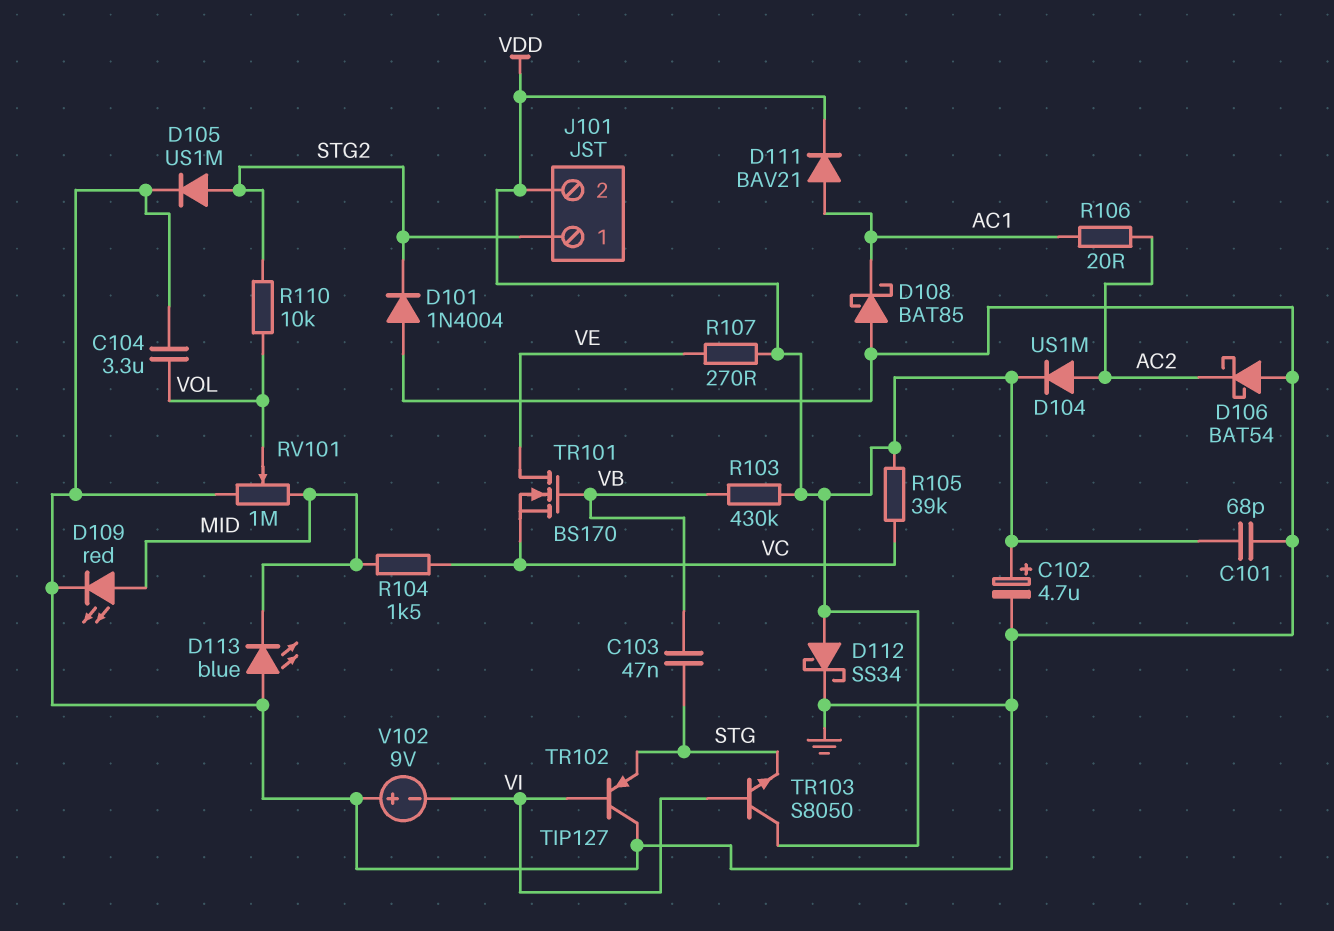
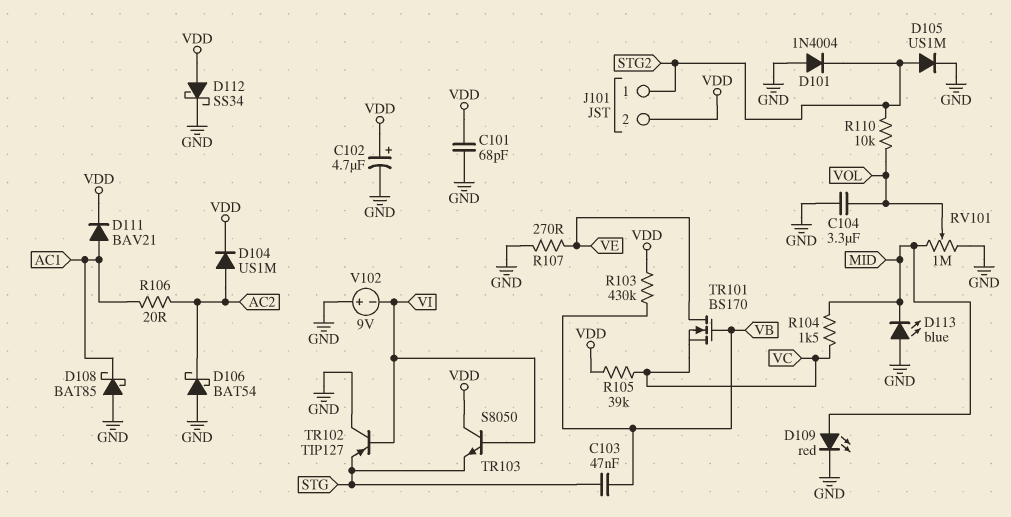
R107: 270 (VDD, VE) -> 270 (GND, VE)

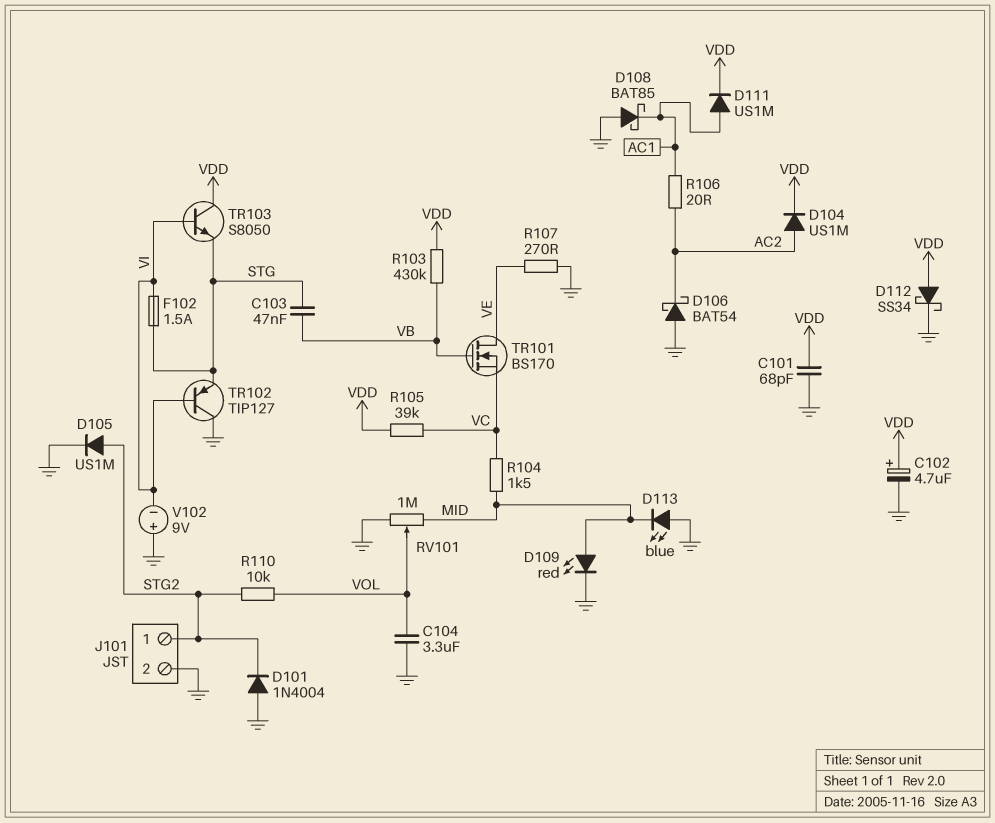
D111: diode BAV21 (A AC1, K VDD) -> diode US1M (A AC1, K VDD)
F102: none -> 1.5A (STG, VI)
J101 pin 2: VDD -> GND

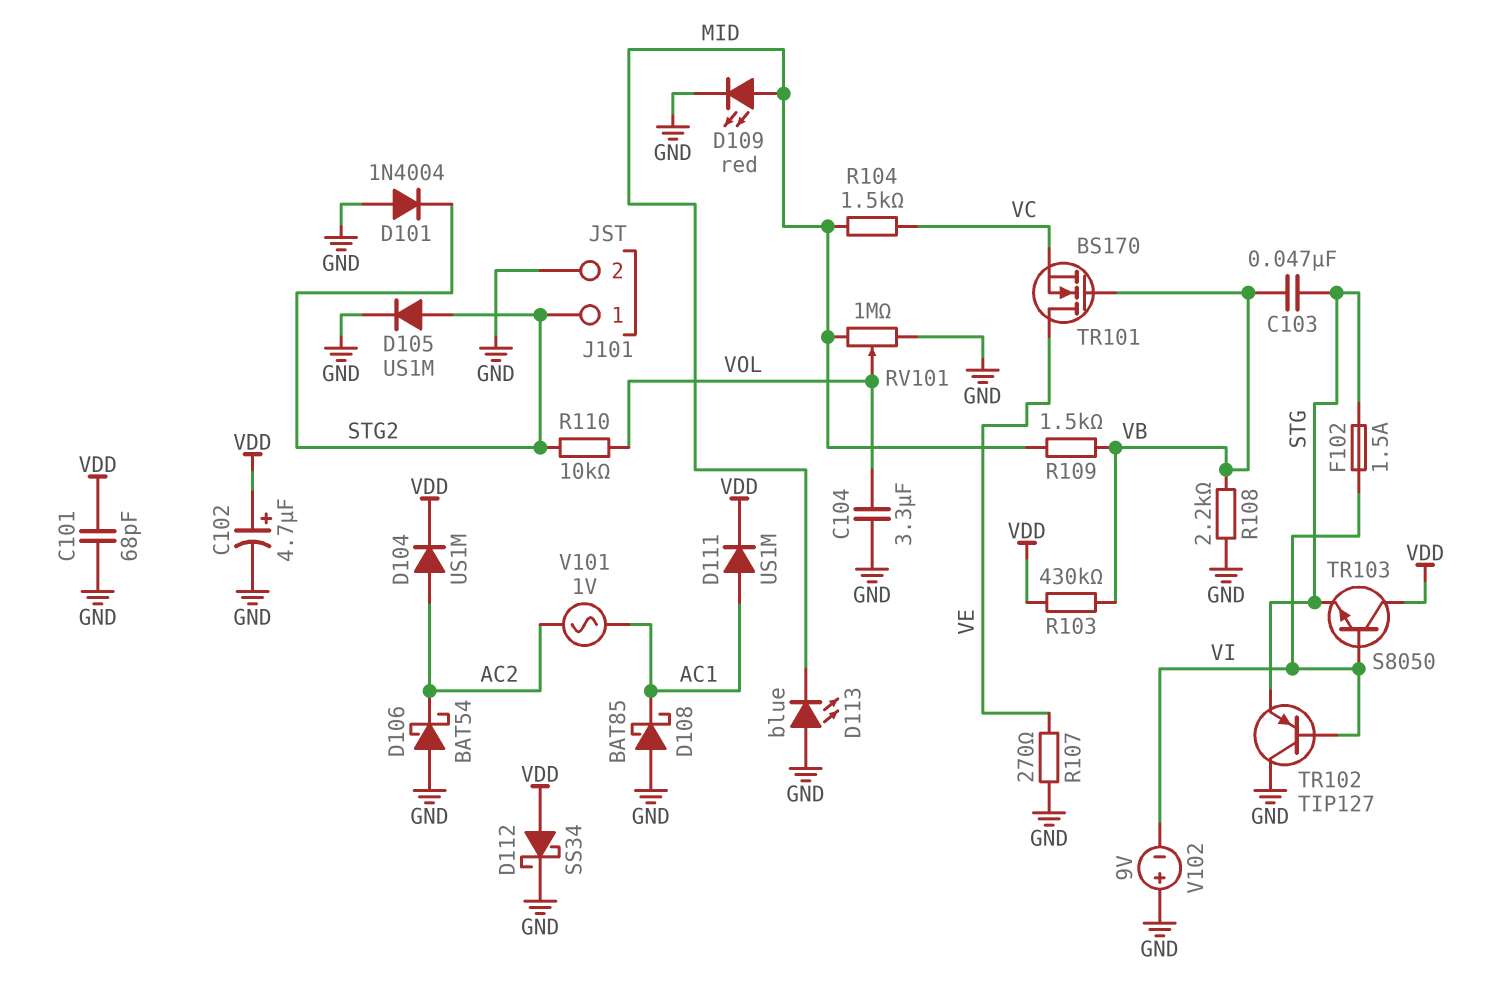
R105: 39k (VC, VDD) -> none
R106: 20 (AC1, AC2) -> none
R108: none -> 2.2k (GND, VB)
R109: none -> 1.5k (MID, VB)
V101: none -> AC 1V (AC1, AC2)

